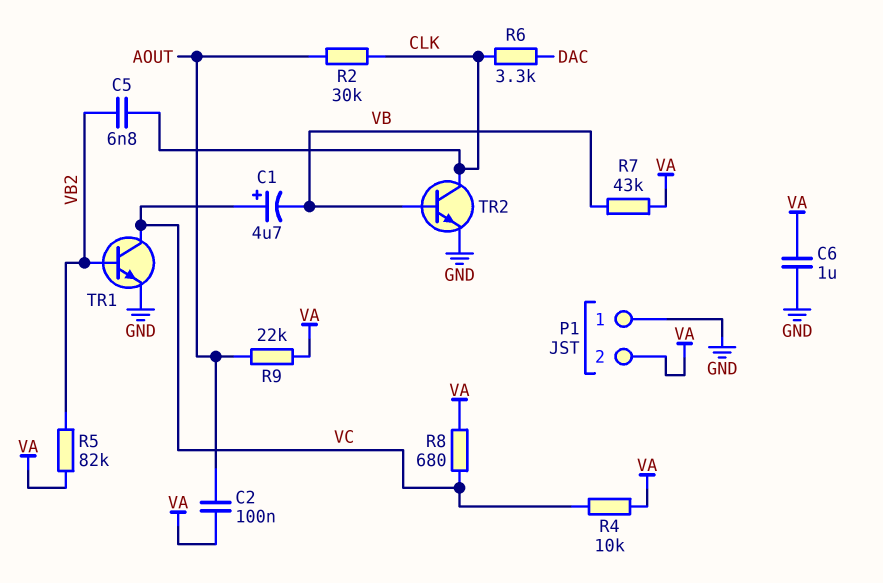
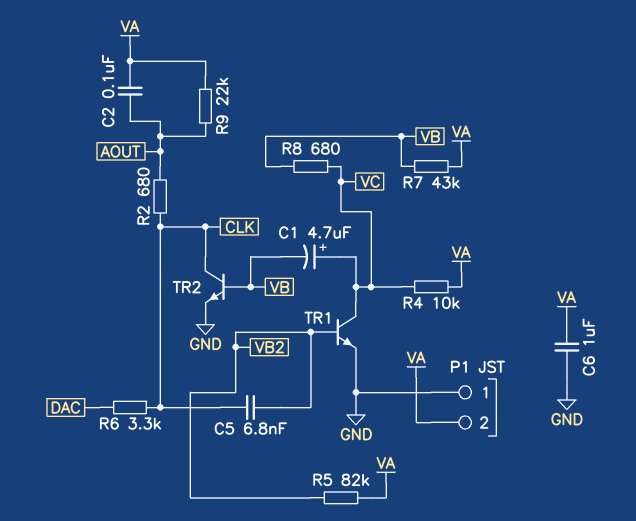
R2: 30k (AOUT, CLK) -> 680 (AOUT, CLK)
R8: 680 (VA, VC) -> 680 (VB, VC)

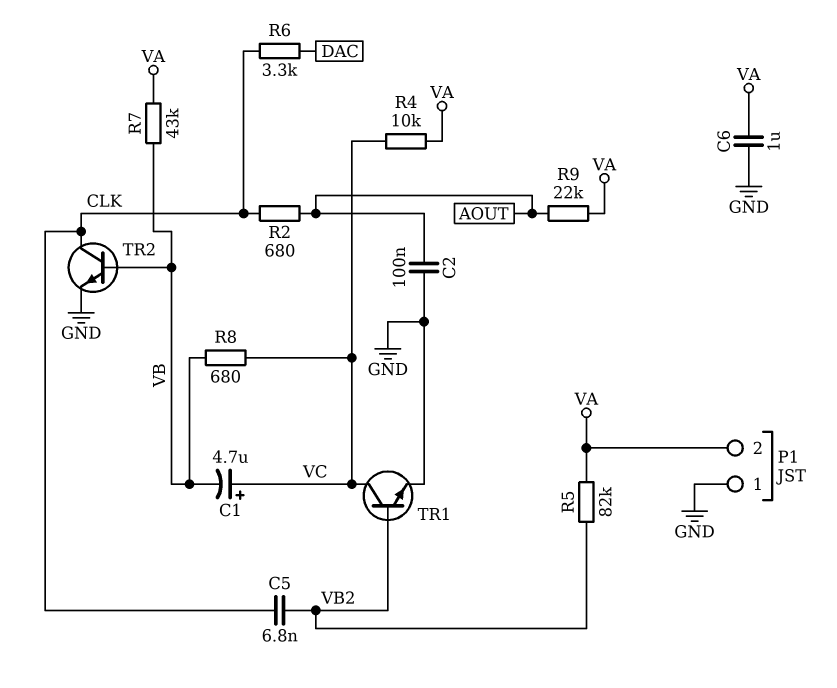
C2: 100nF (AOUT, VA) -> 100nF (AOUT, GND)

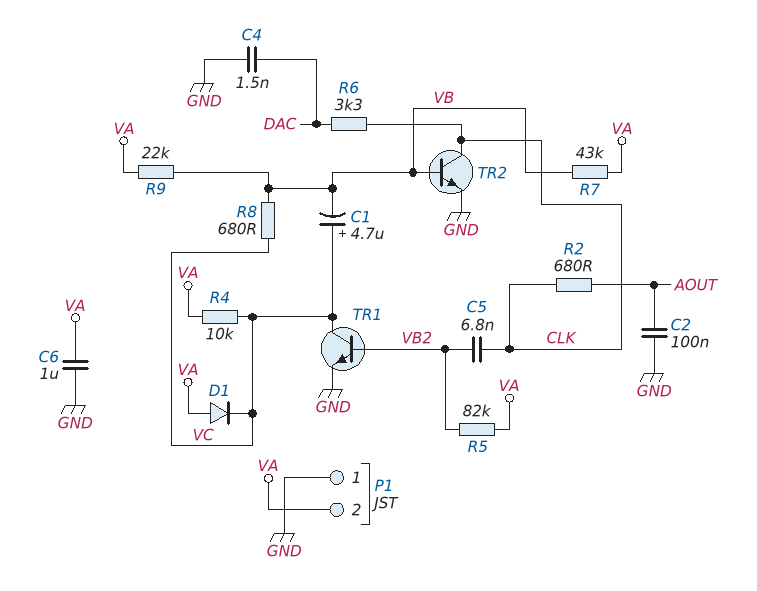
C4: none -> 1.5nF (DAC, GND)
D1: none -> diode (A VA, K VC)
R9: 22k (AOUT, VA) -> 22k (VA, VB)

